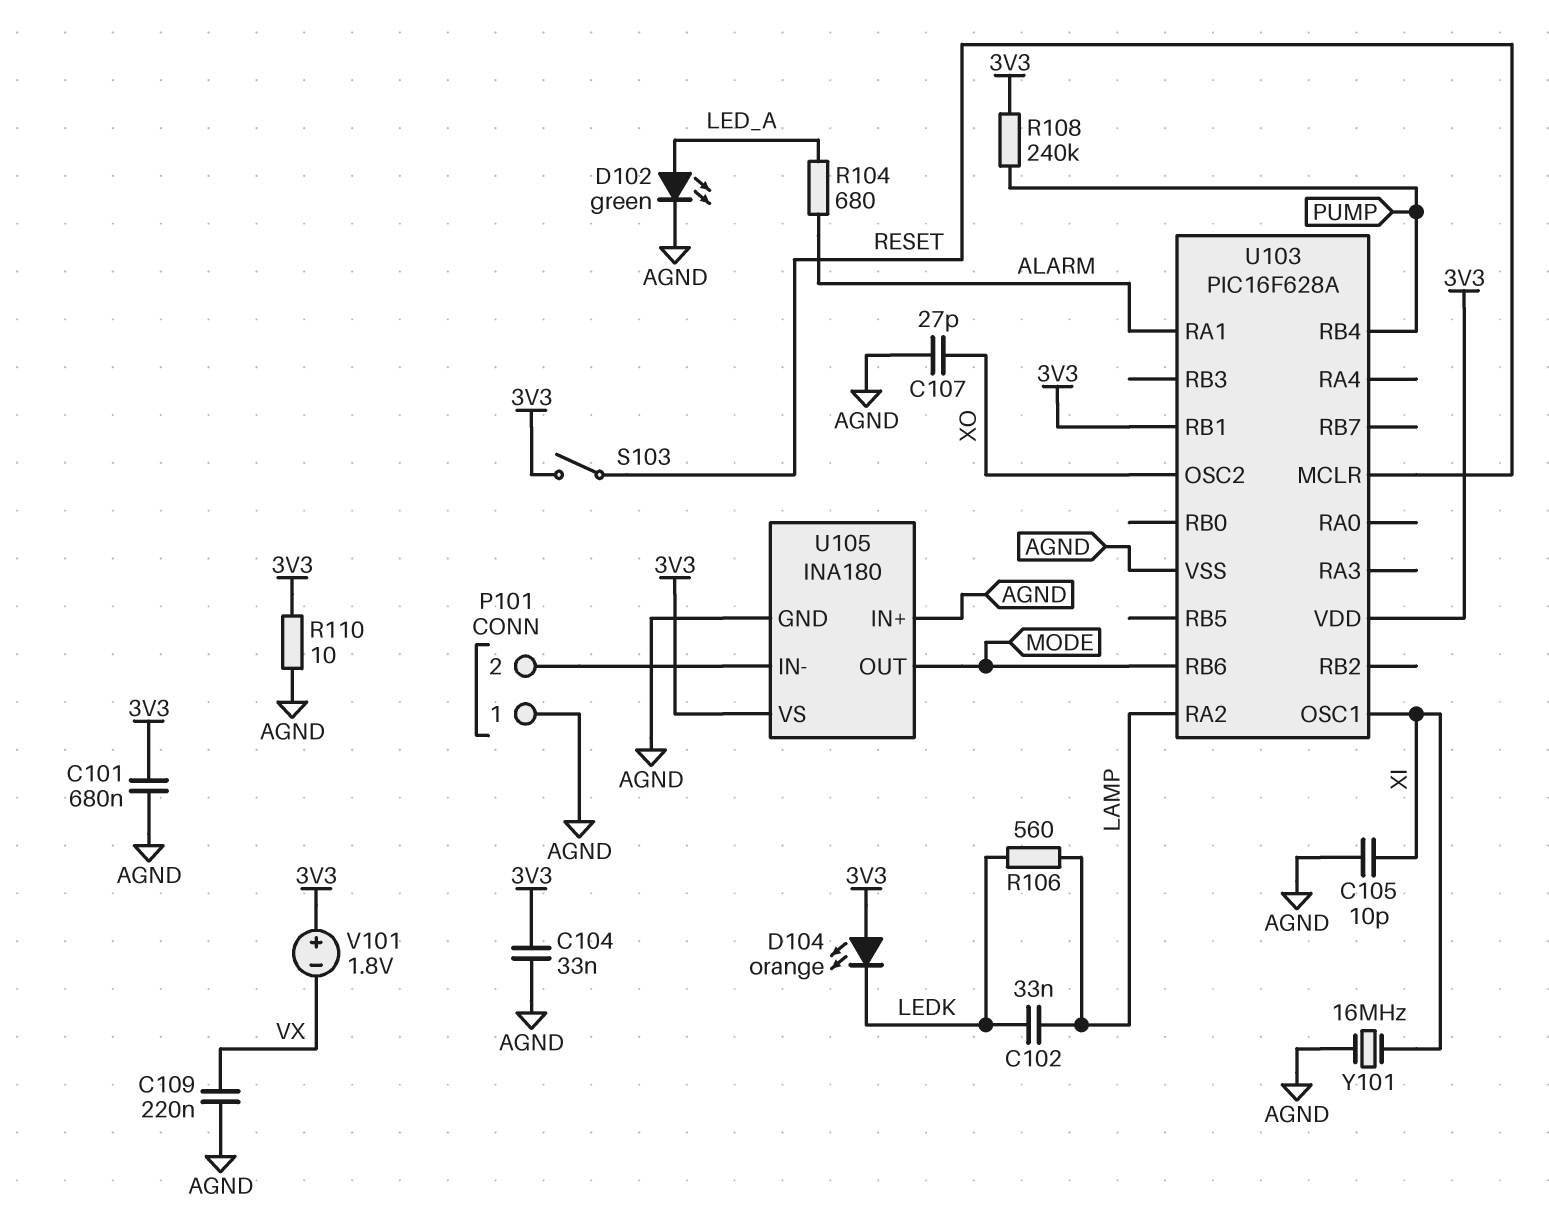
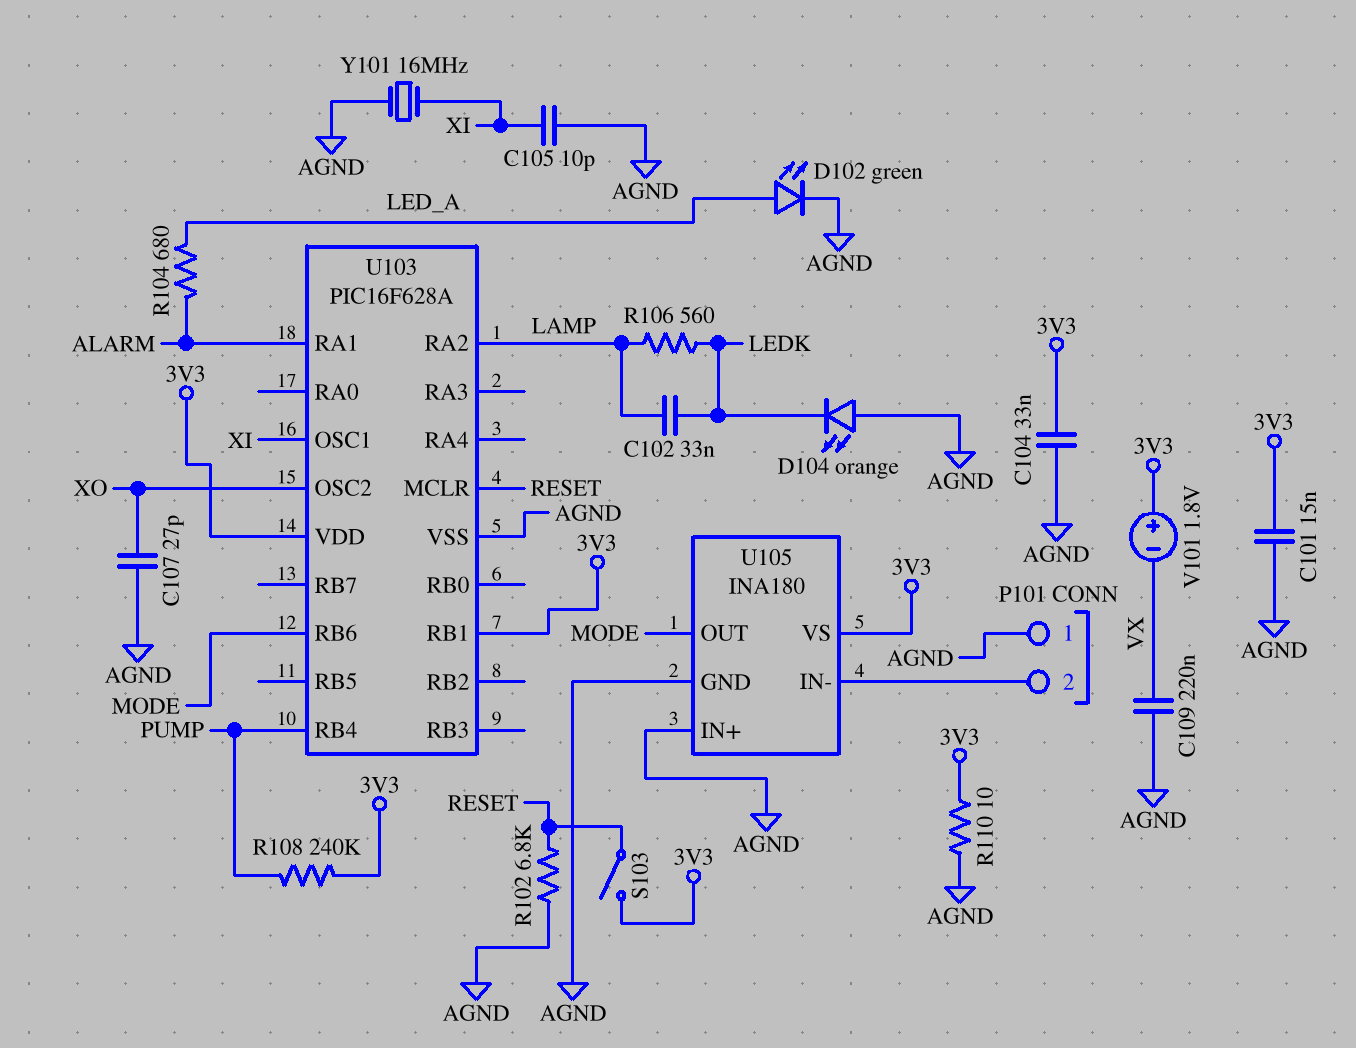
C101: 680nF (3V3, AGND) -> 15nF (3V3, AGND)
D104: LED orange (A 3V3, K LEDK) -> LED orange (A AGND, K LEDK)
R102: none -> 6.8k (AGND, RESET)

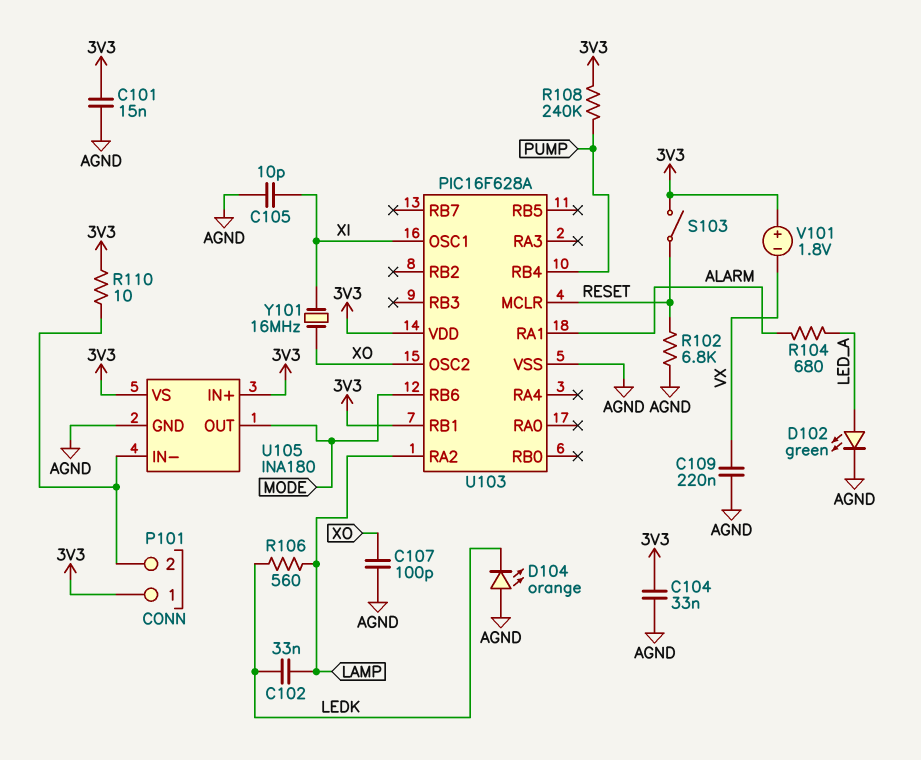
C107: 27pF (AGND, XO) -> 100pF (AGND, XO)
P101 pin 1: AGND -> 3V3
R110: 10 (3V3, AGND) -> 10 (3V3, P101/2)
U105 pin IN+: AGND -> 3V3
Y101: 16MHz (AGND, XI) -> 16MHz (XI, XO)

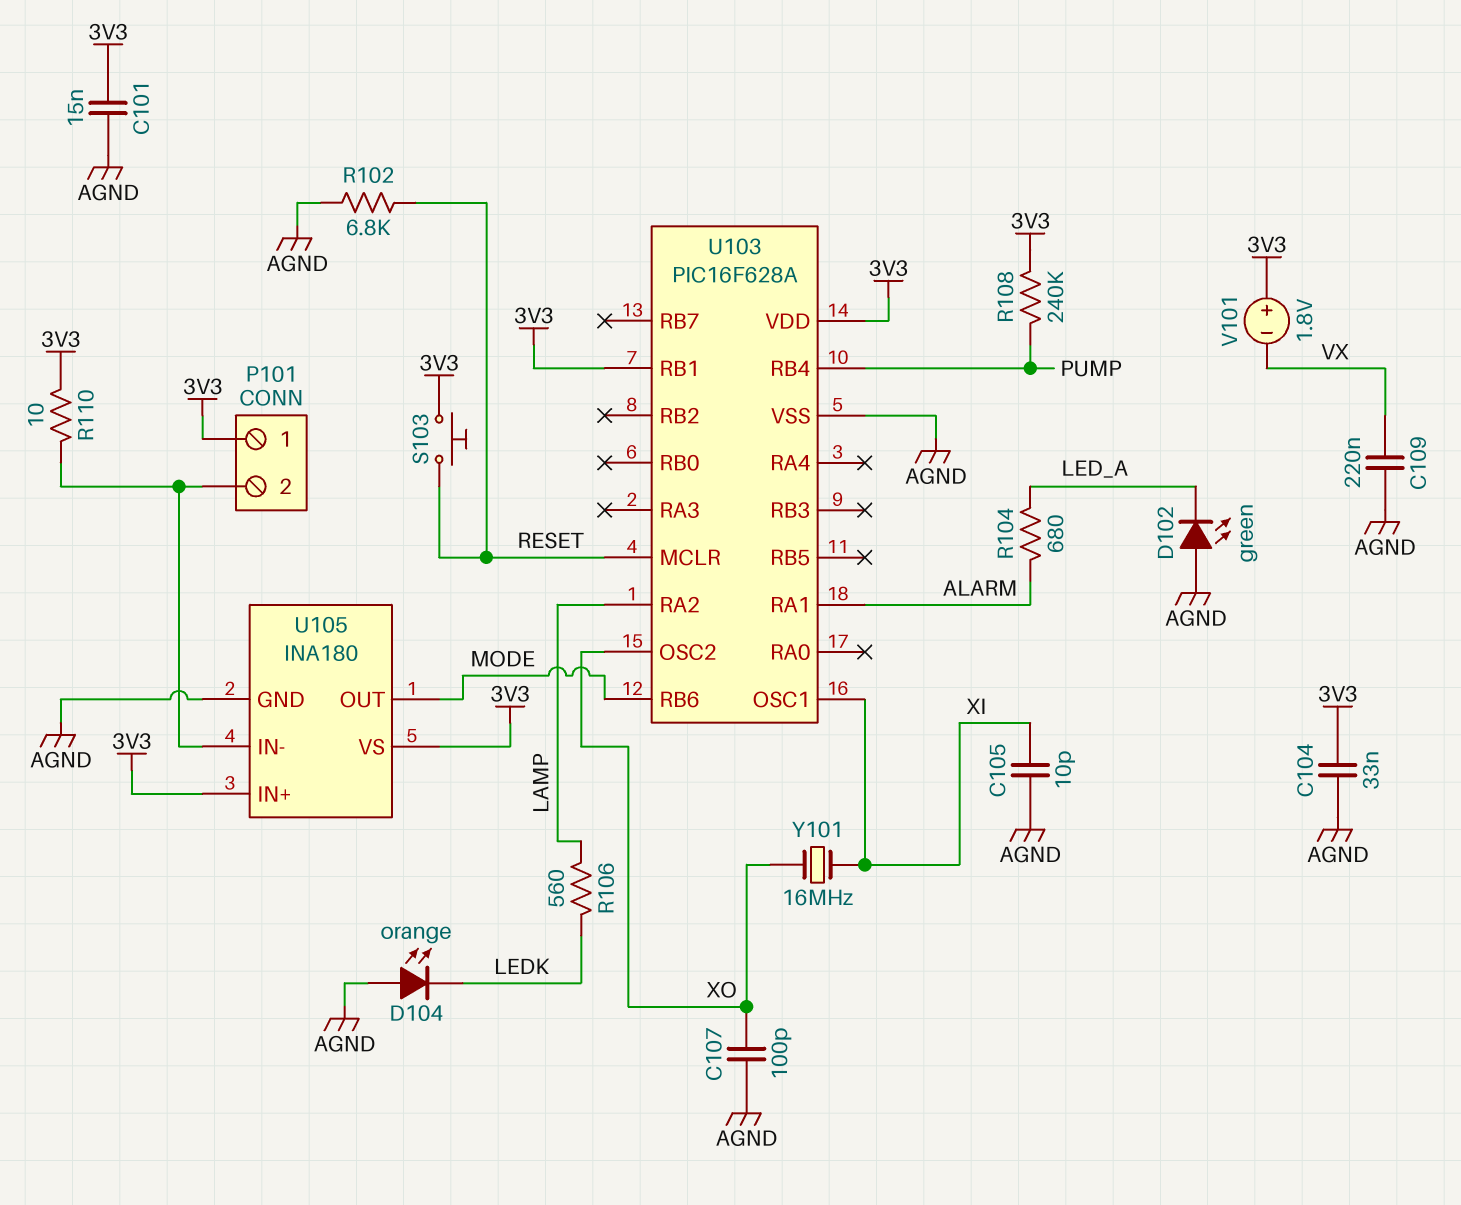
C102: 33nF (LAMP, LEDK) -> none
D102: LED green (A LED_A, K AGND) -> LED green (A AGND, K LED_A)
S103: switch (3V3, RESET) -> button (3V3, RESET)

